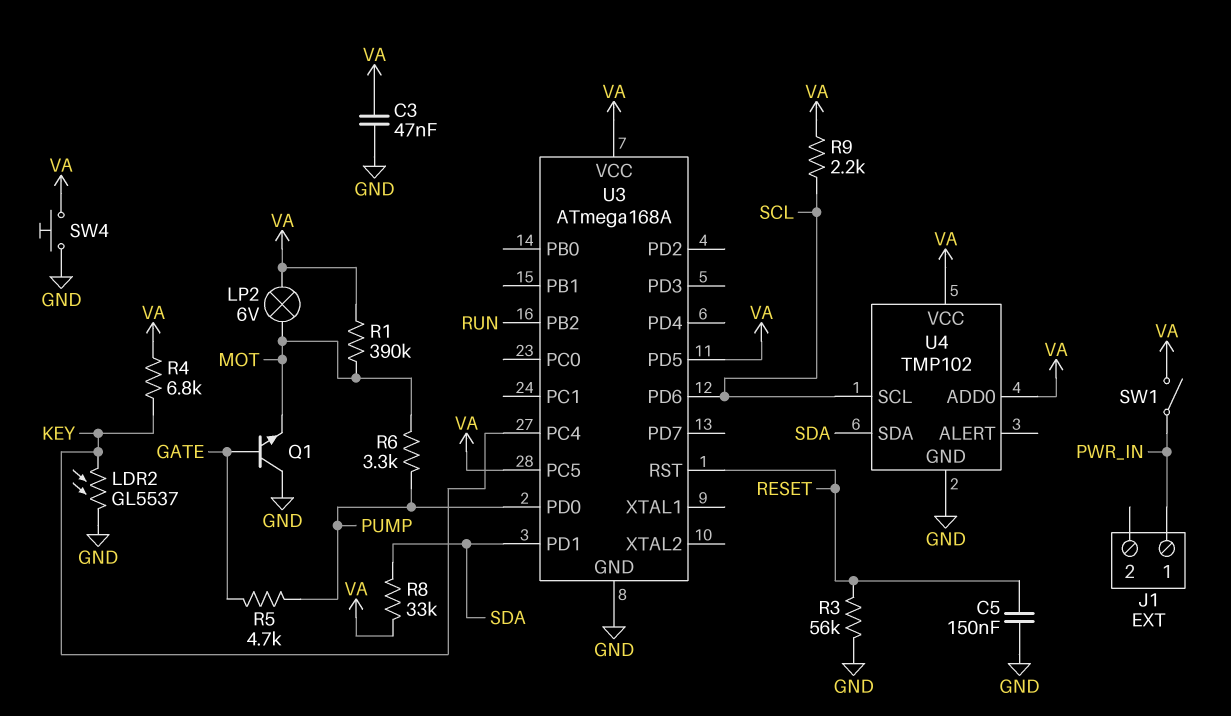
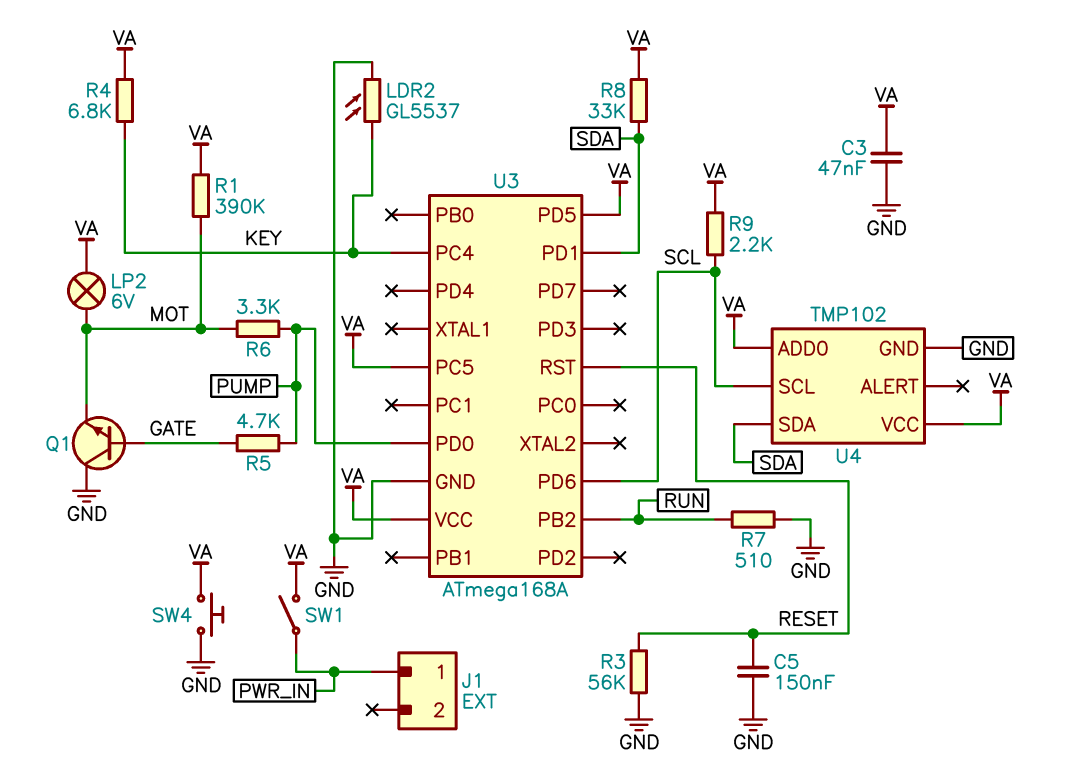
R7: none -> 510 (GND, RUN)

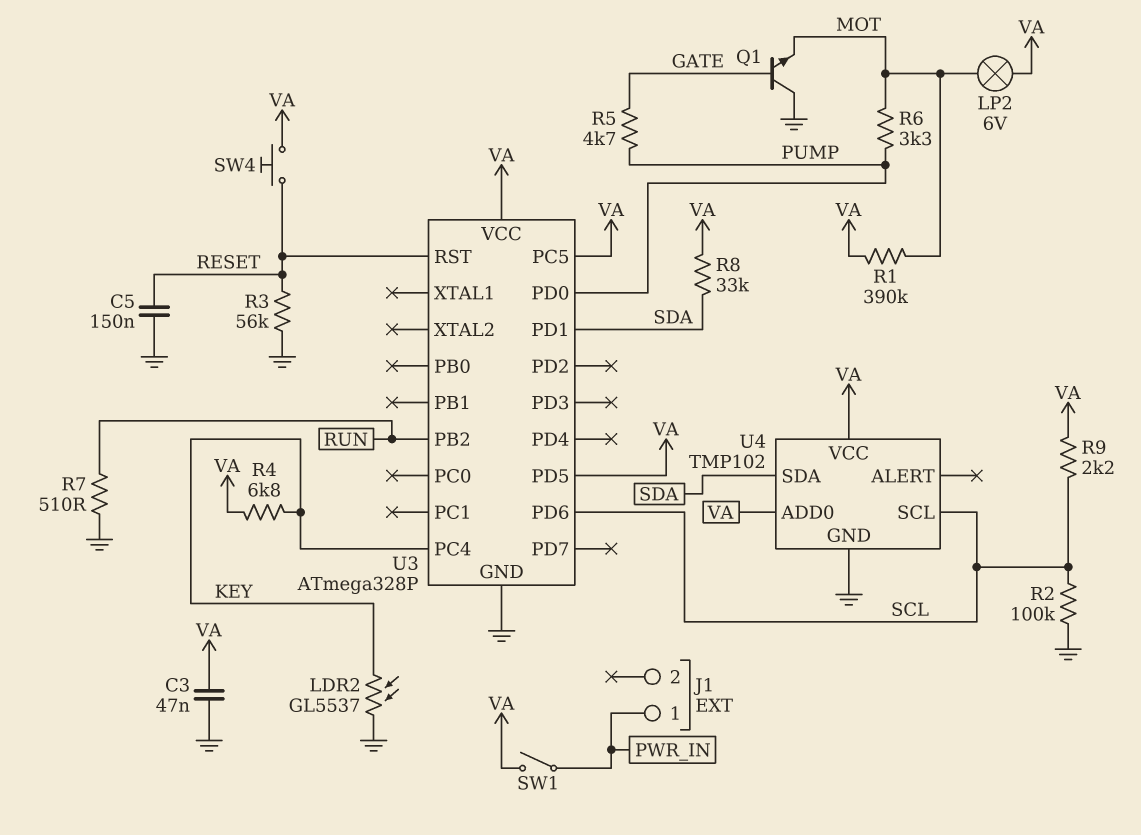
R2: none -> 100k (GND, SCL)
SW4: button (GND, VA) -> button (RESET, VA)
U3: ATmega168A -> ATmega328P

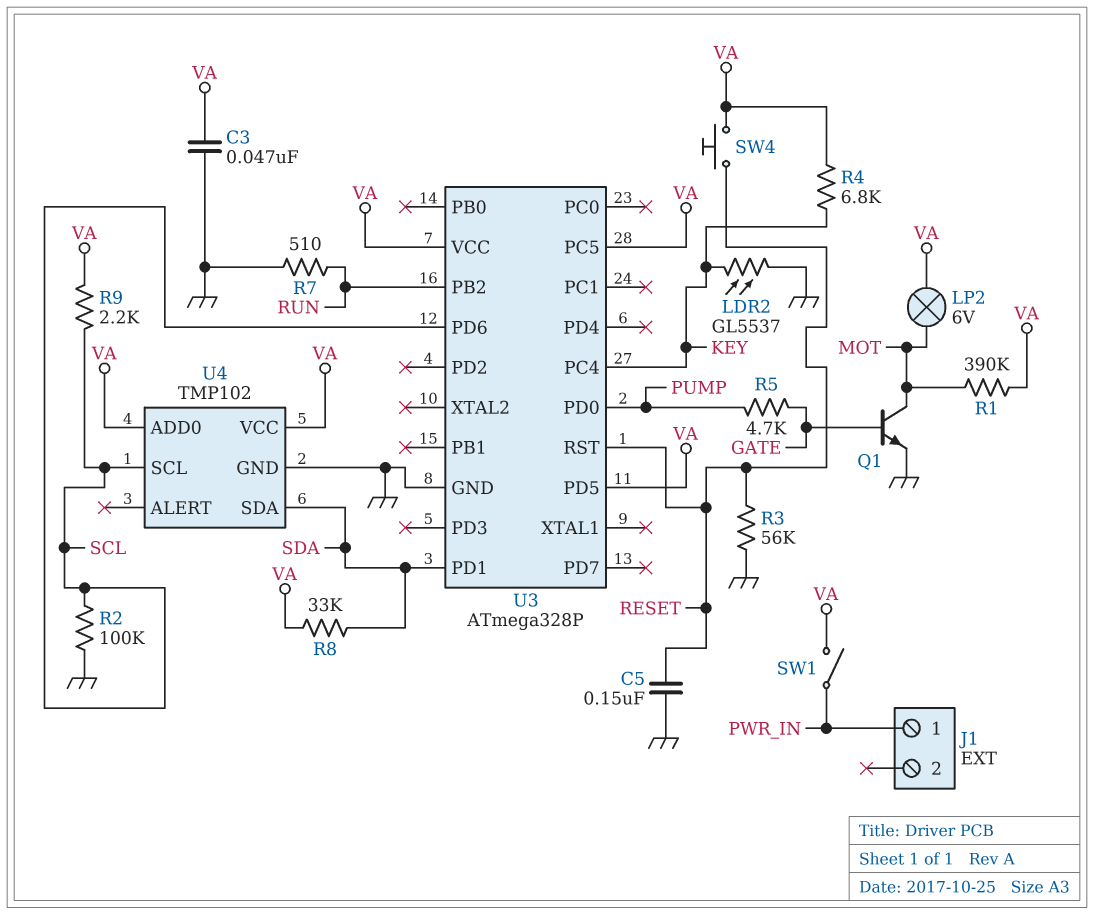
Q1: NPN (B GATE, C GND, E MOT) -> NPN (B GATE, C MOT, E GND)
R6: 3.3k (MOT, PUMP) -> none

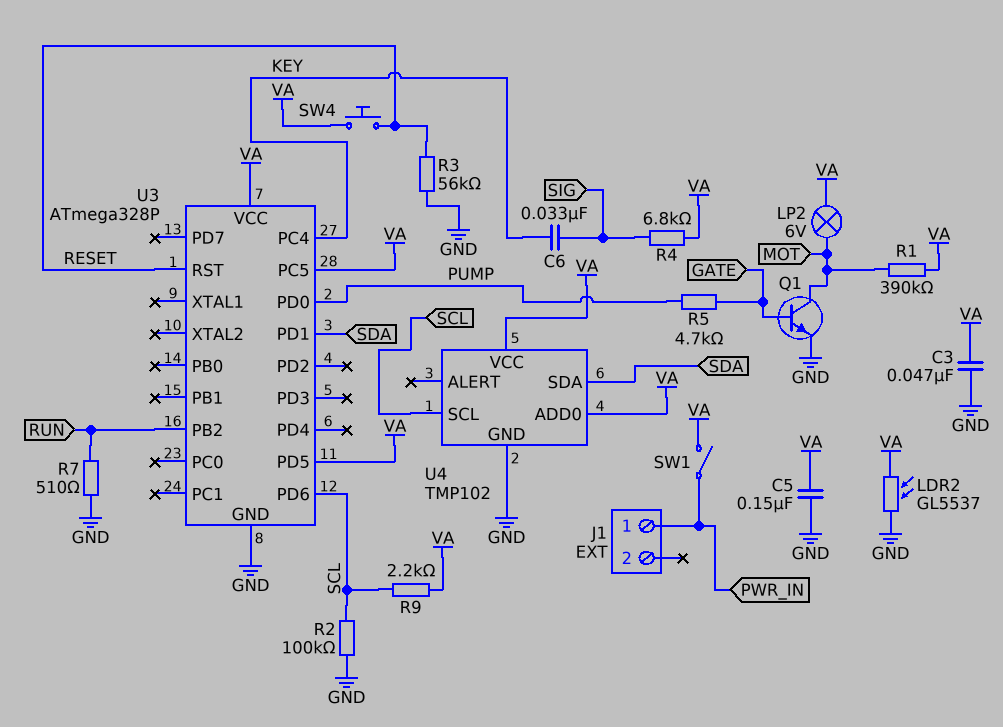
C5: 150nF (GND, RESET) -> 150nF (GND, VA)
C6: none -> 33nF (KEY, SIG)
LDR2: GL5537 (GND, KEY) -> GL5537 (GND, VA)
R4: 6.8k (KEY, VA) -> 6.8k (SIG, VA)
R8: 33k (SDA, VA) -> none

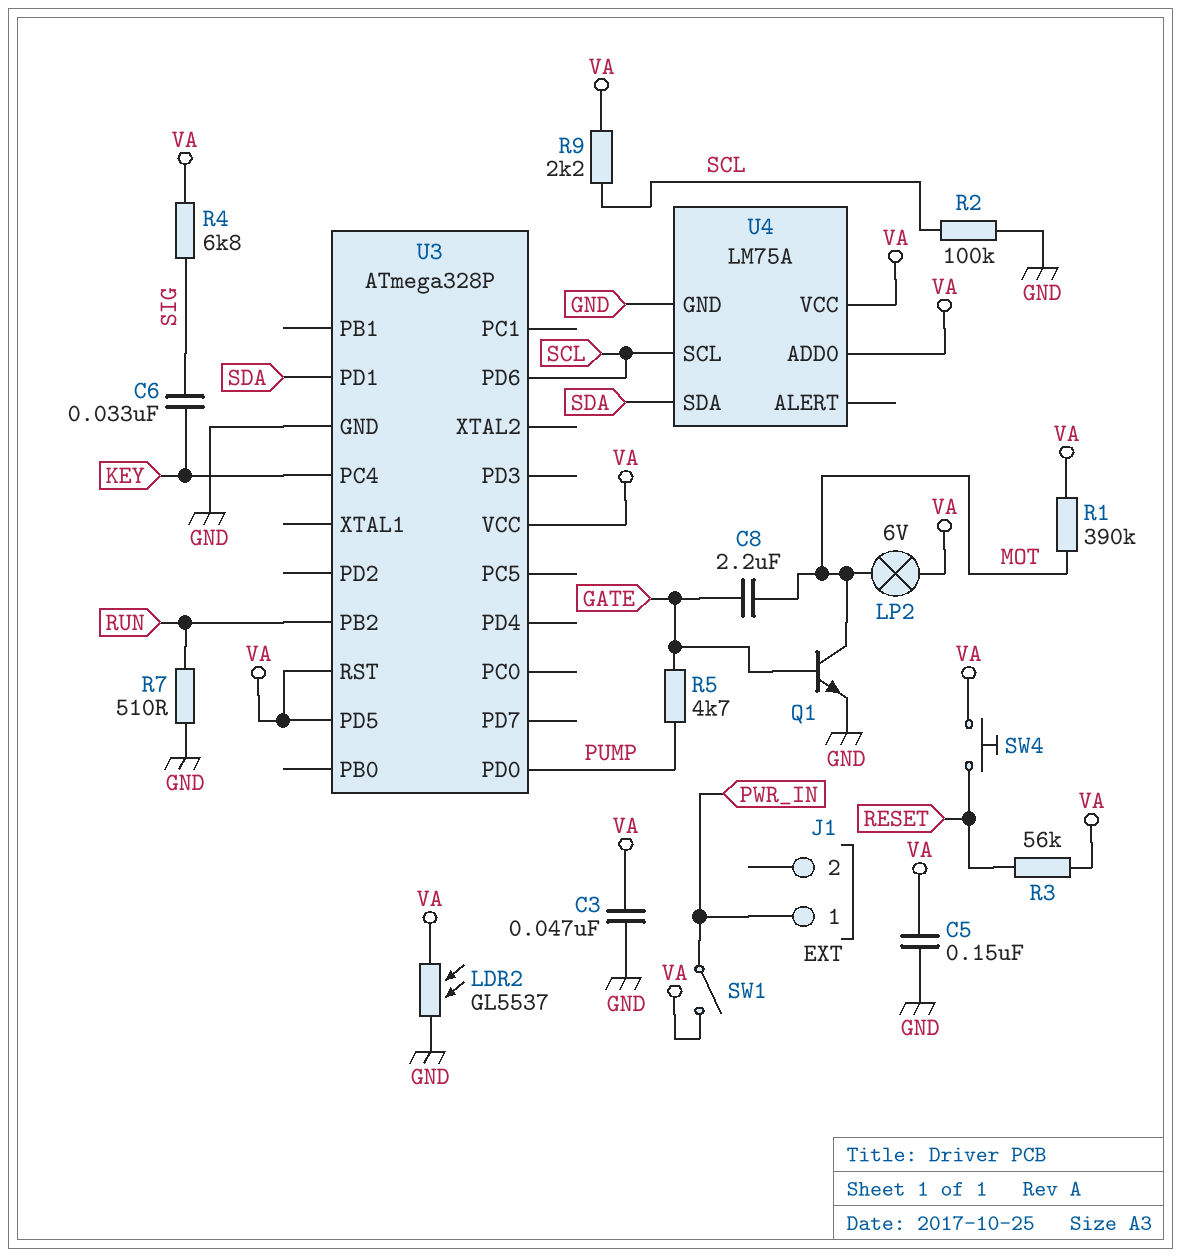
C8: none -> 2.2uF (GATE, MOT)
R3: 56k (GND, RESET) -> 56k (RESET, VA)
U3 pin PC5: VA -> none
U3 pin RST: RESET -> VA
U4: TMP102 -> LM75A

